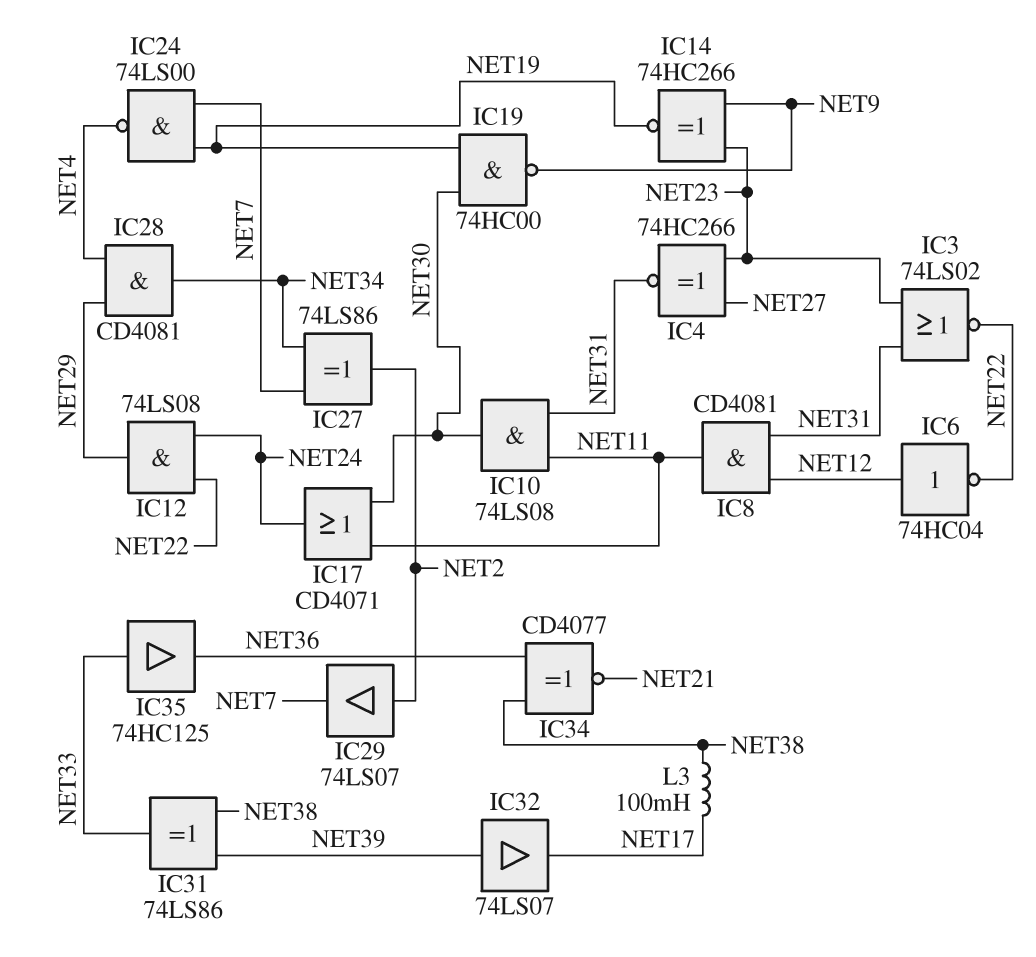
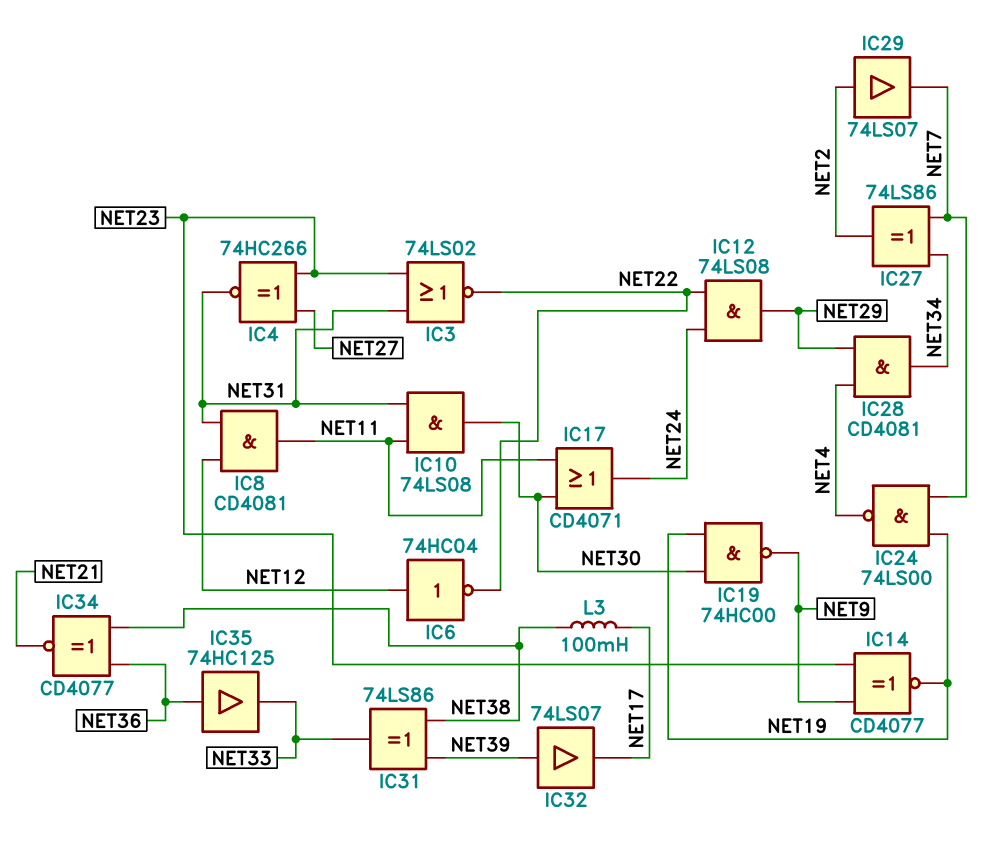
IC14: XNOR 74HC266 (in NET9, in NET23, out NET19) -> XNOR CD4077 (in NET9, in NET23, out NET19)
IC35: buffer 74HC125 (in NET33, out NET36) -> buffer 74HC125 (in NET36, out NET33)

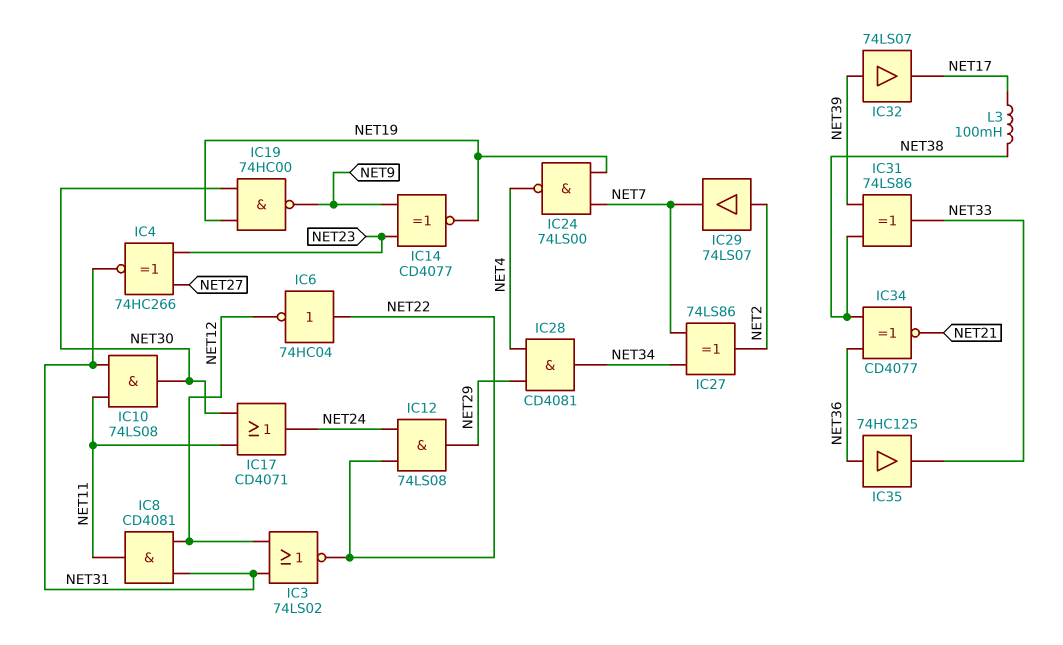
IC3: NOR 74LS02 (in NET23, in NET31, out NET22) -> NOR 74LS02 (in NET12, in NET31, out NET22)
IC6: NOT 74HC04 (in NET12, out NET22) -> NOT 74HC04 (in NET22, out NET12)

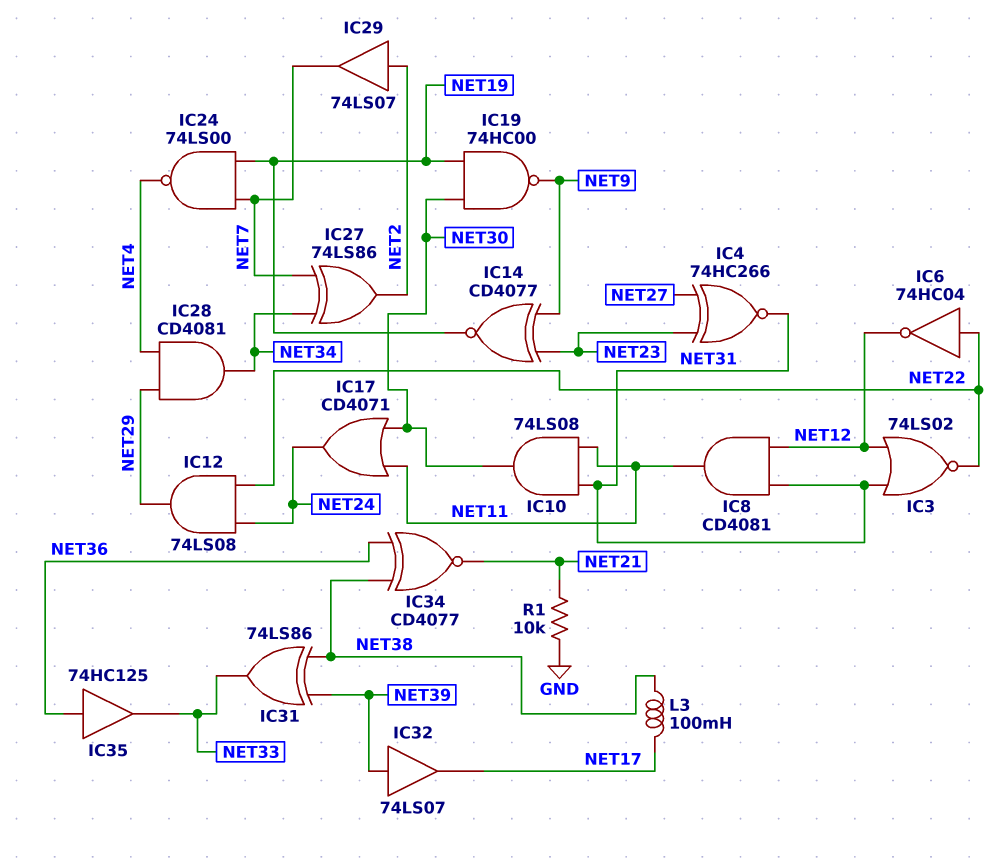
R1: none -> 10k (GND, NET21)

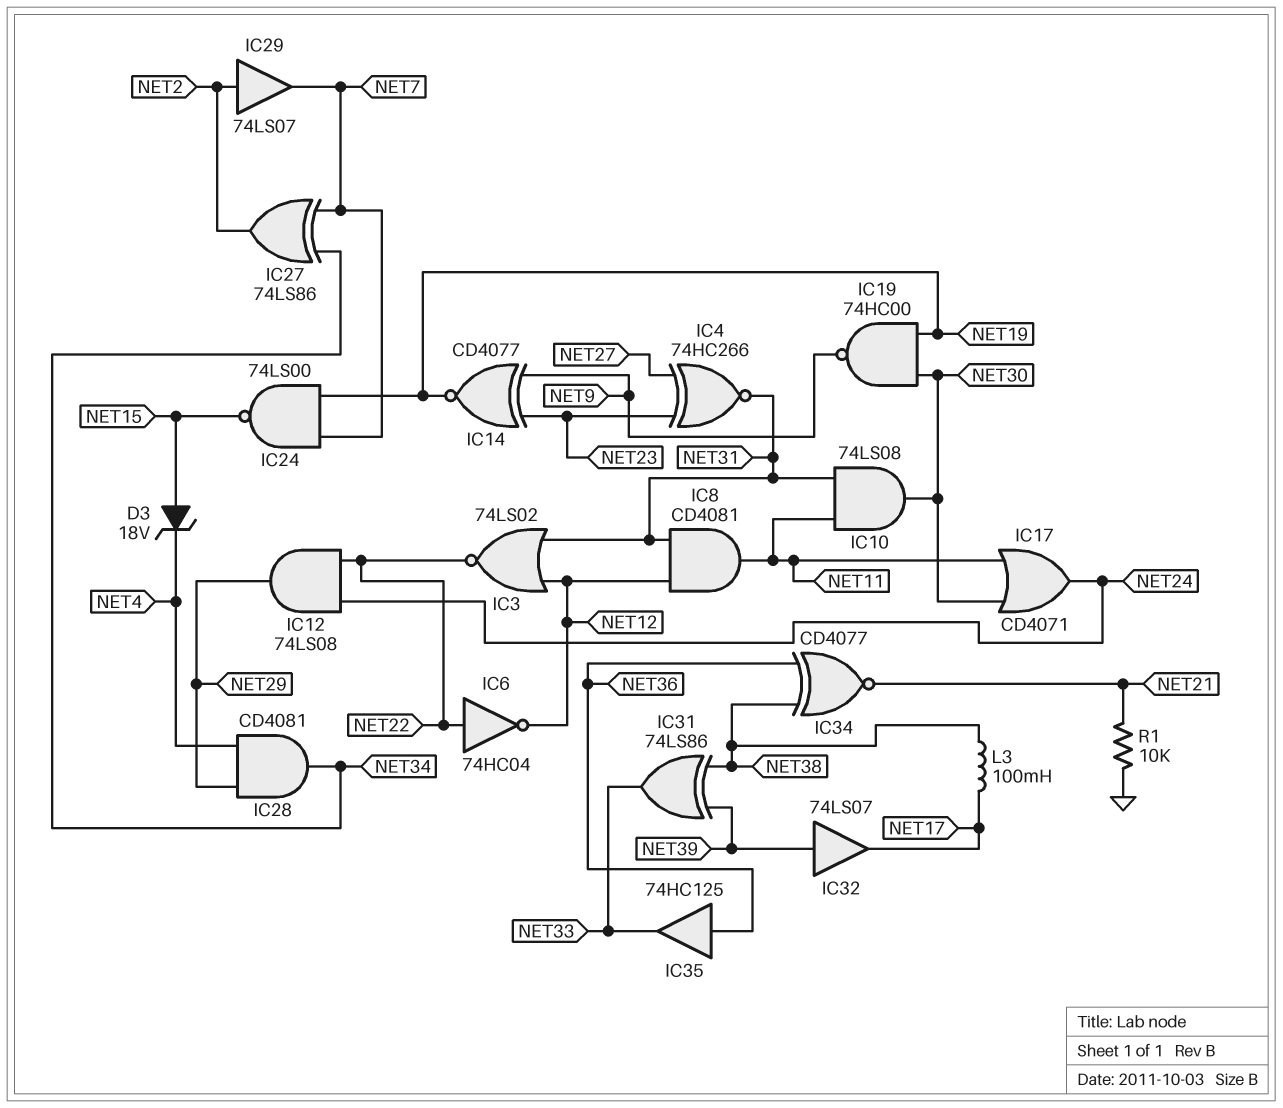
D3: none -> zener 18V (A NET15, K NET4)
IC24: NAND 74LS00 (in NET7, in NET19, out NET4) -> NAND 74LS00 (in NET7, in NET19, out NET15)

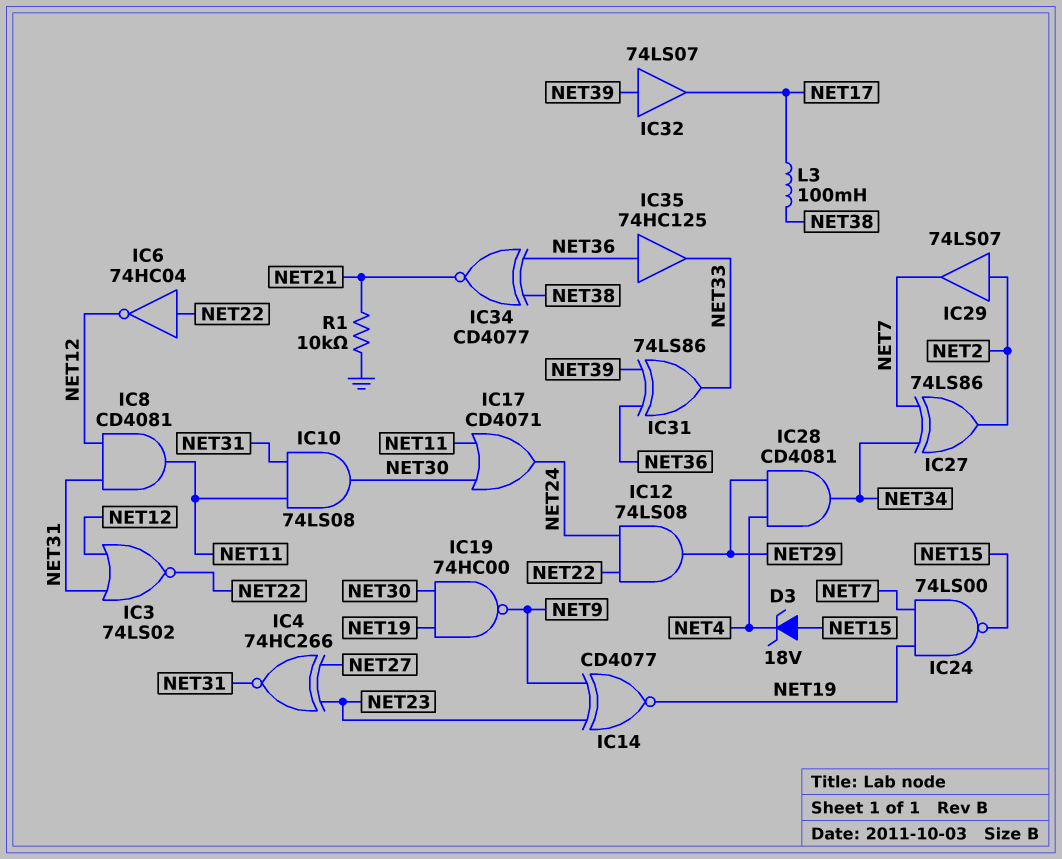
IC31: XOR 74LS86 (in NET38, in NET39, out NET33) -> XOR 74LS86 (in NET36, in NET39, out NET33)

